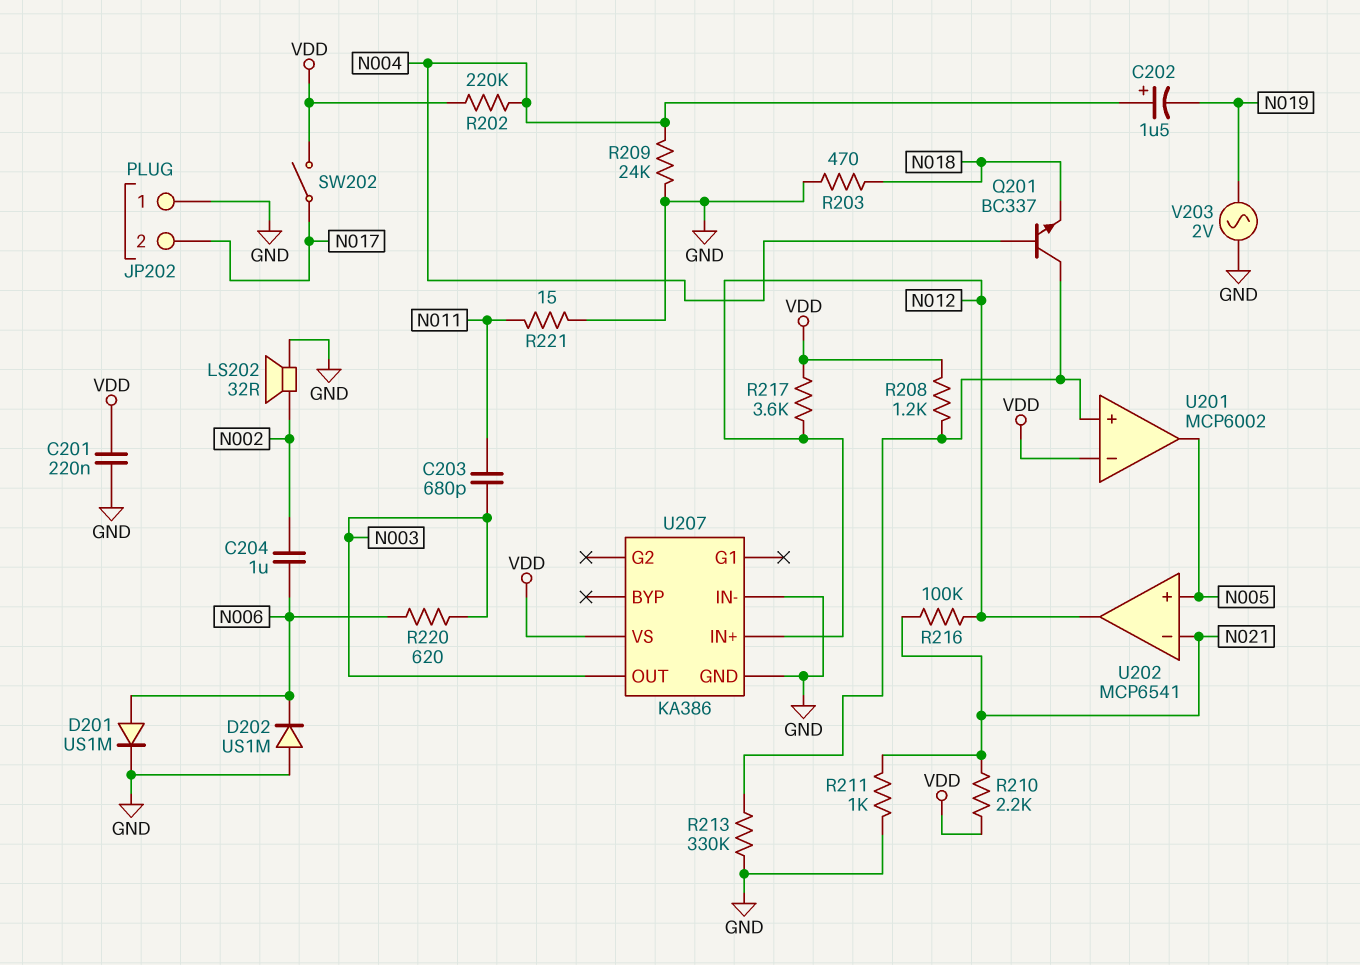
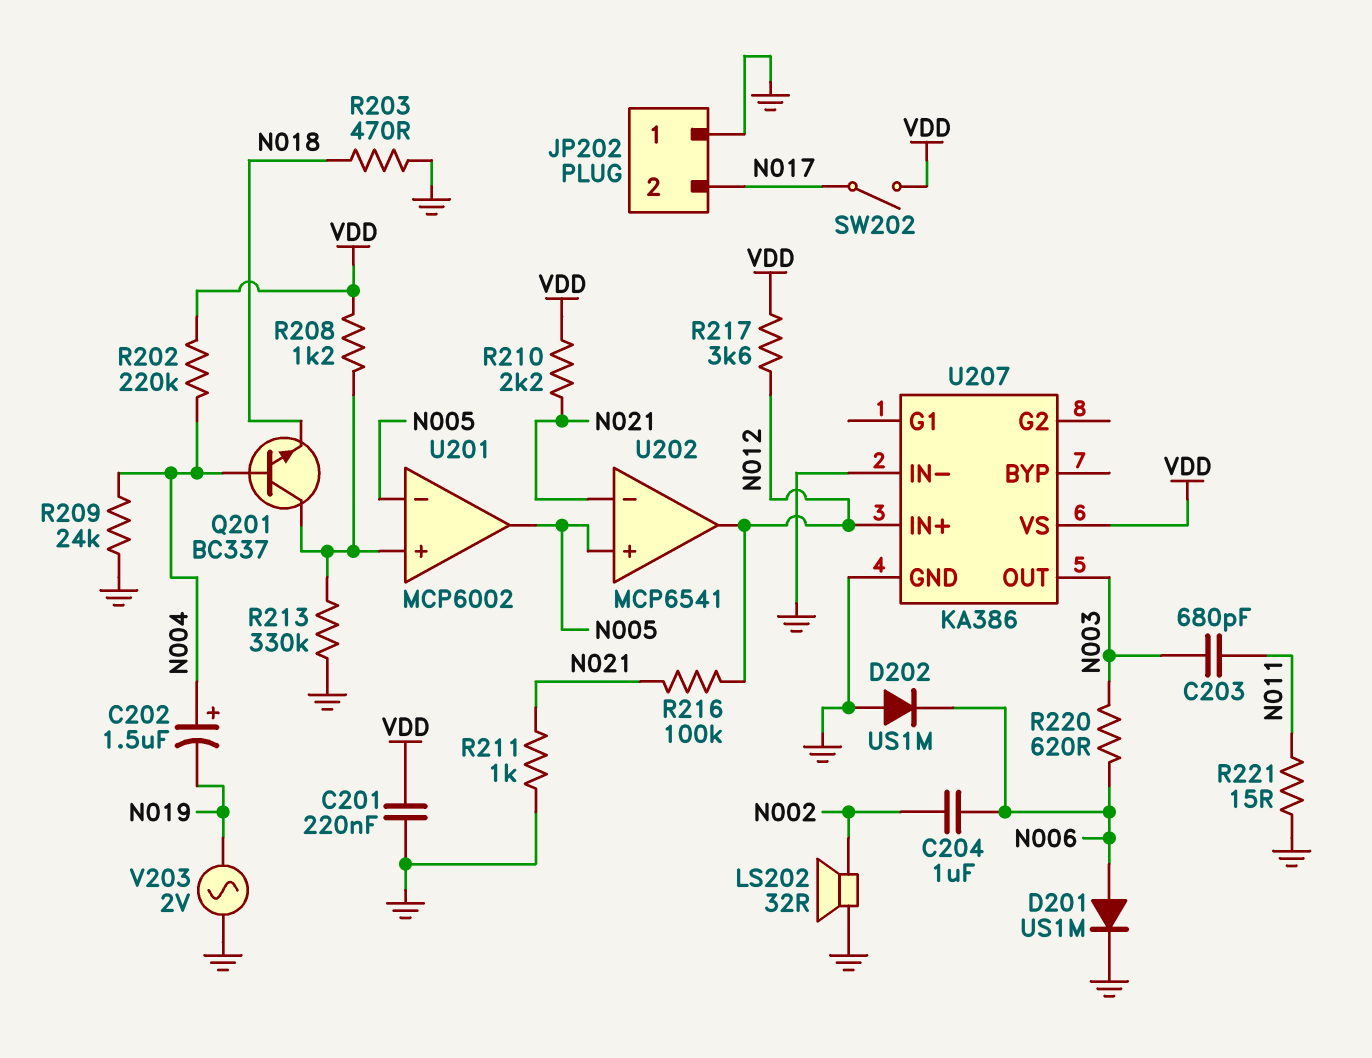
U201 pin in-: VDD -> N005

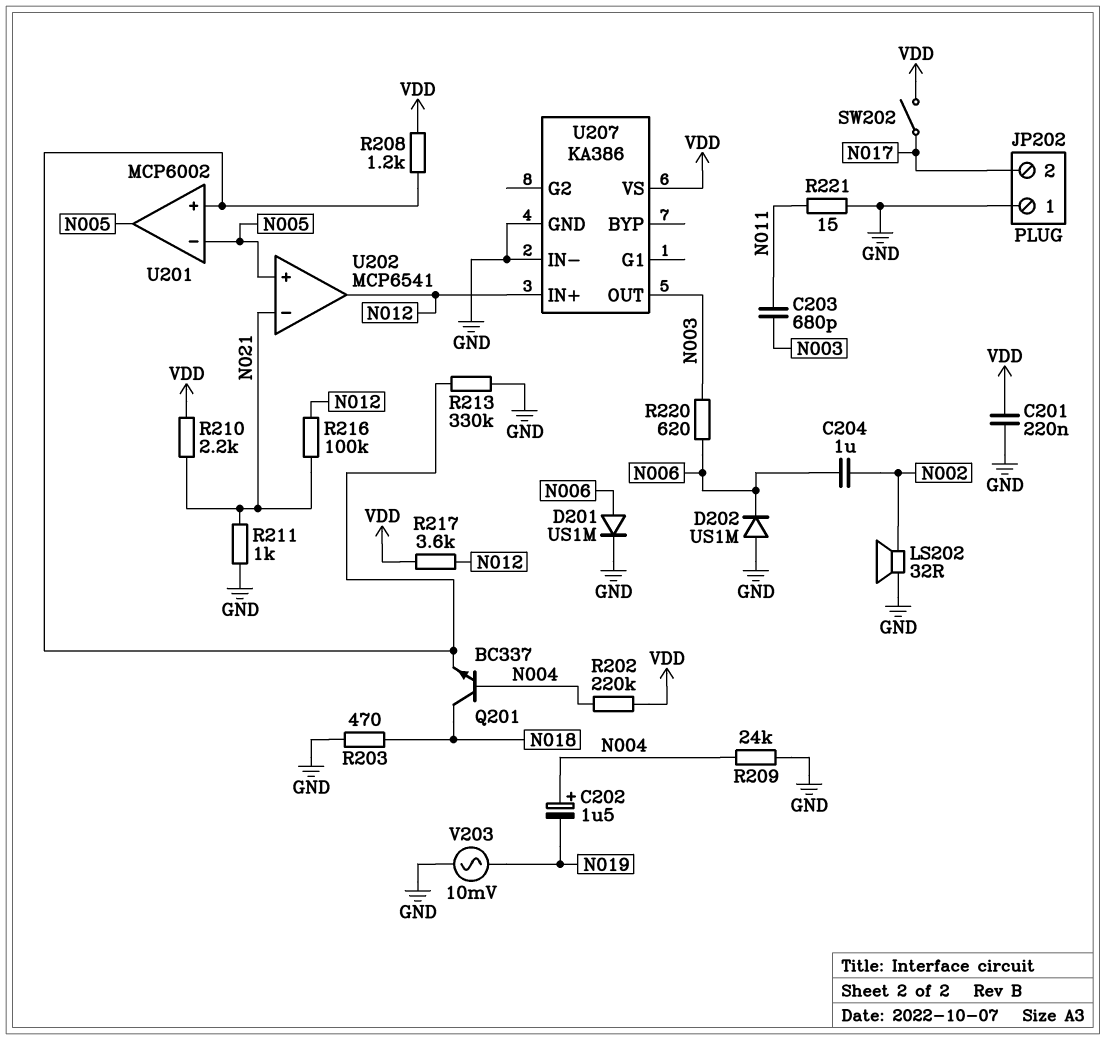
Q201: NPN BC337 (B N004, C U201/in+, E N018) -> NPN BC337 (B N004, C N018, E U201/in+)
V203: AC 2V (GND, N019) -> AC 10mV (GND, N019)

